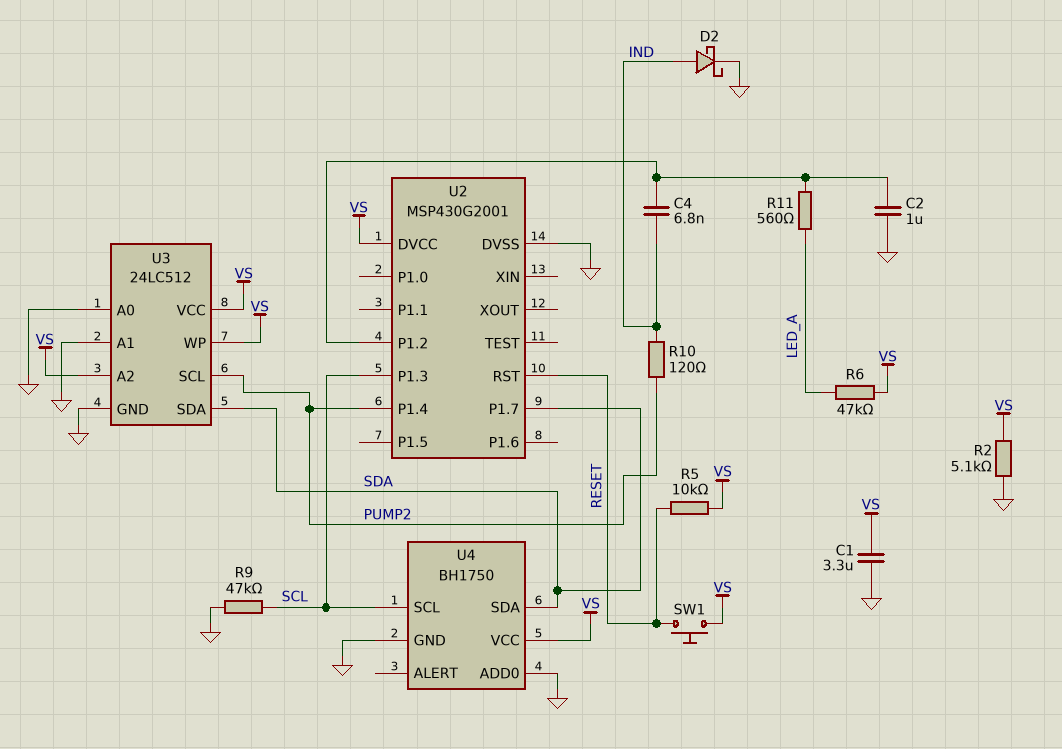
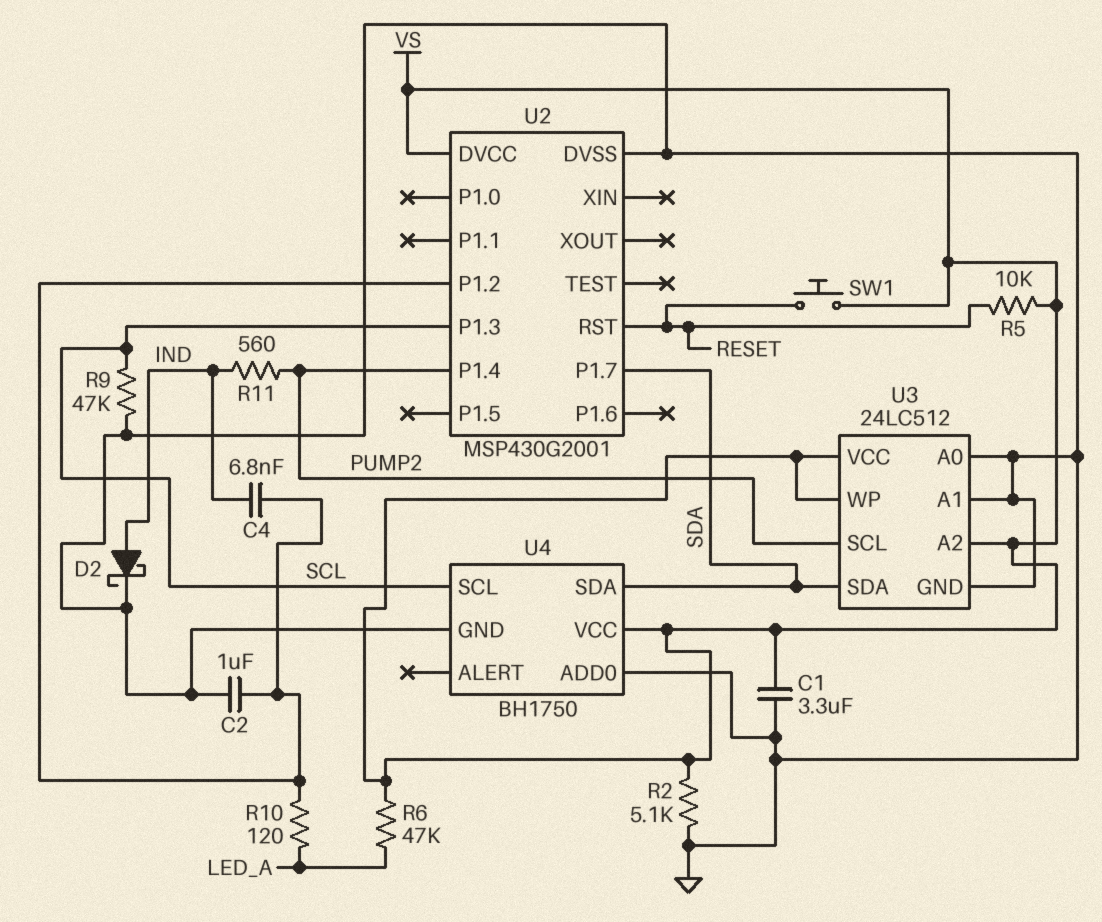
R10: 120 (IND, PUMP2) -> 120 (LED_A, U2/P1.2)
R11: 560 (LED_A, U2/P1.2) -> 560 (IND, PUMP2)

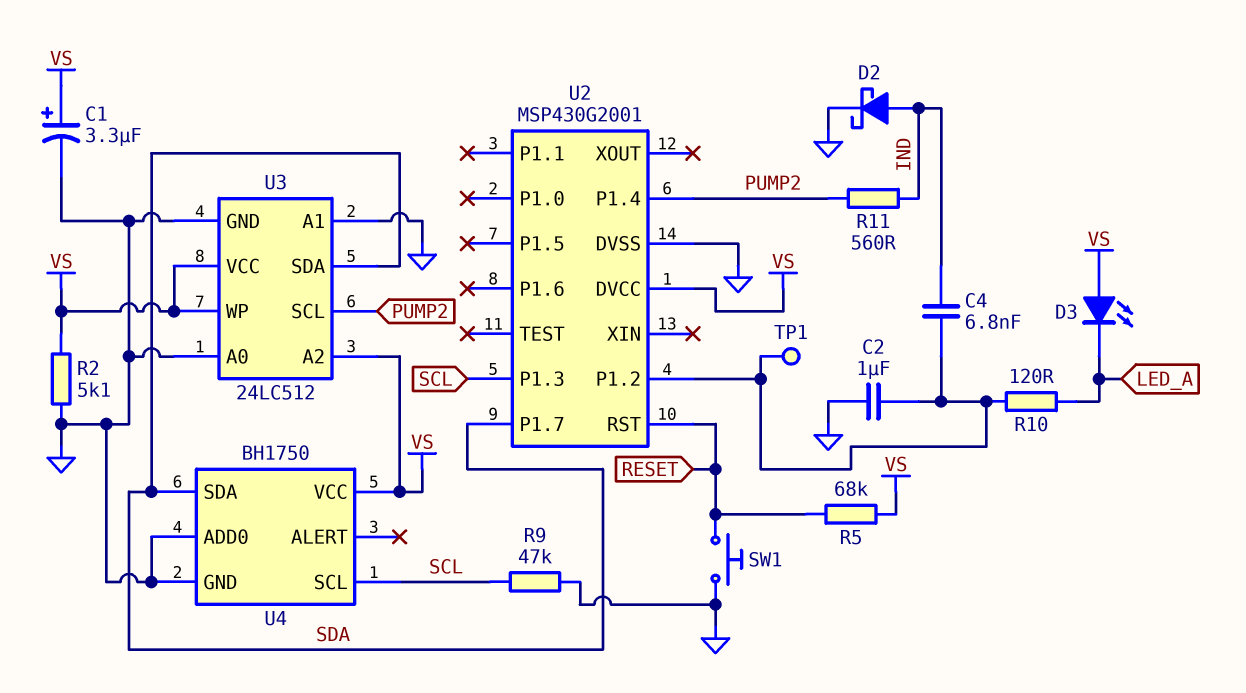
C1: 3.3uF (GND, VS) -> 3.3uF (plus VS, minus GND)
D3: none -> LED (A VS, K LED_A)
R5: 10k (RESET, VS) -> 68k (RESET, VS)
R6: 47k (LED_A, VS) -> none
SW1: button (RESET, VS) -> button (GND, RESET)
TP1: none -> test point (U2/P1.2)

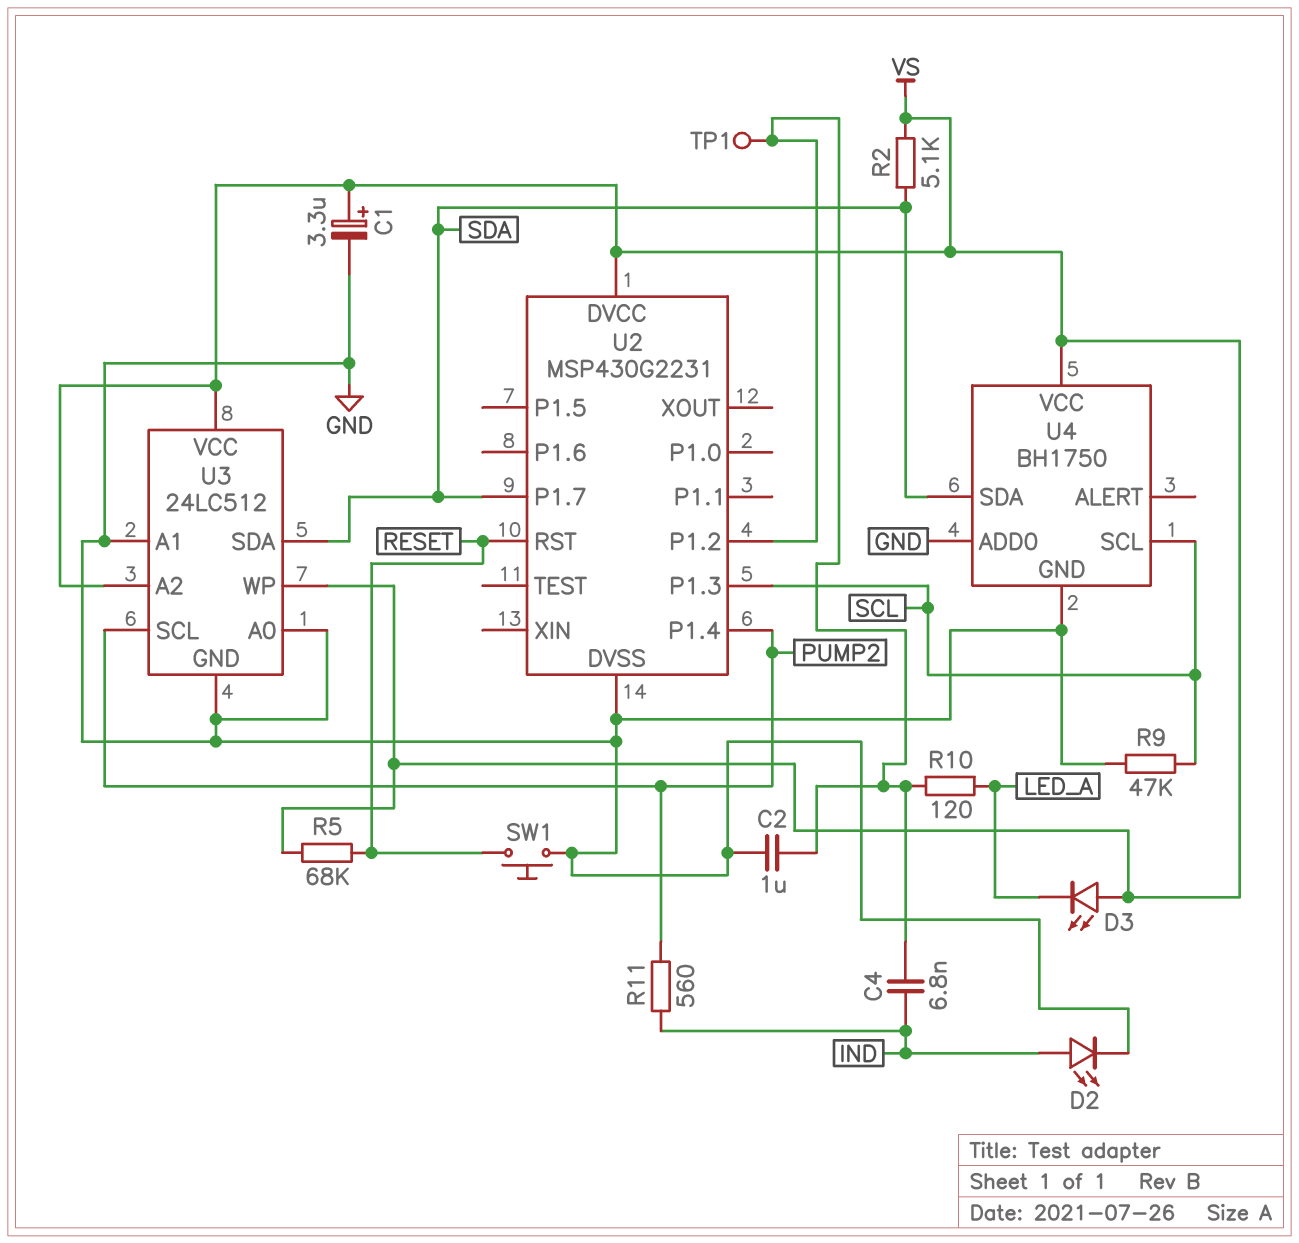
D2: schottky (A IND, K GND) -> LED (A IND, K GND)
R2: 5.1k (GND, VS) -> 5.1k (SDA, VS)
U2: MSP430G2001 -> MSP430G2231

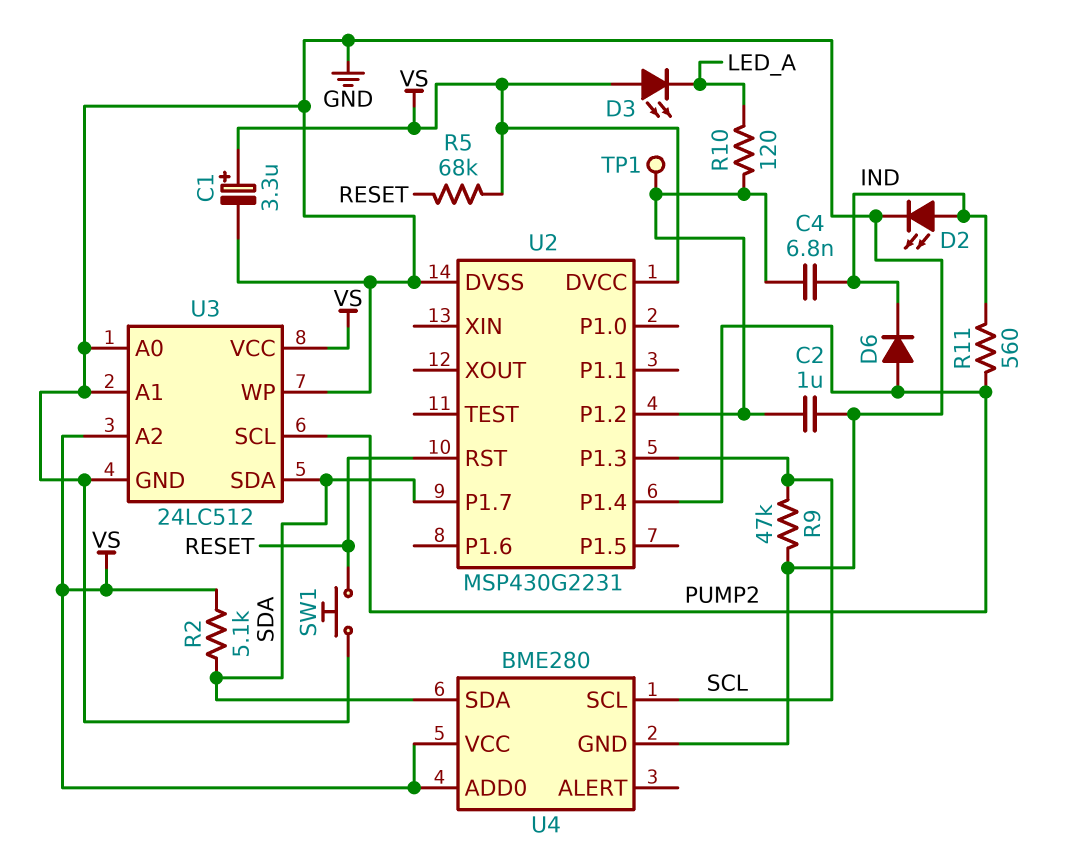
D6: none -> diode (A PUMP2, K IND)
U3 pin WP: VS -> GND
U4: BH1750 -> BME280
U4 pin ADD0: GND -> VS

